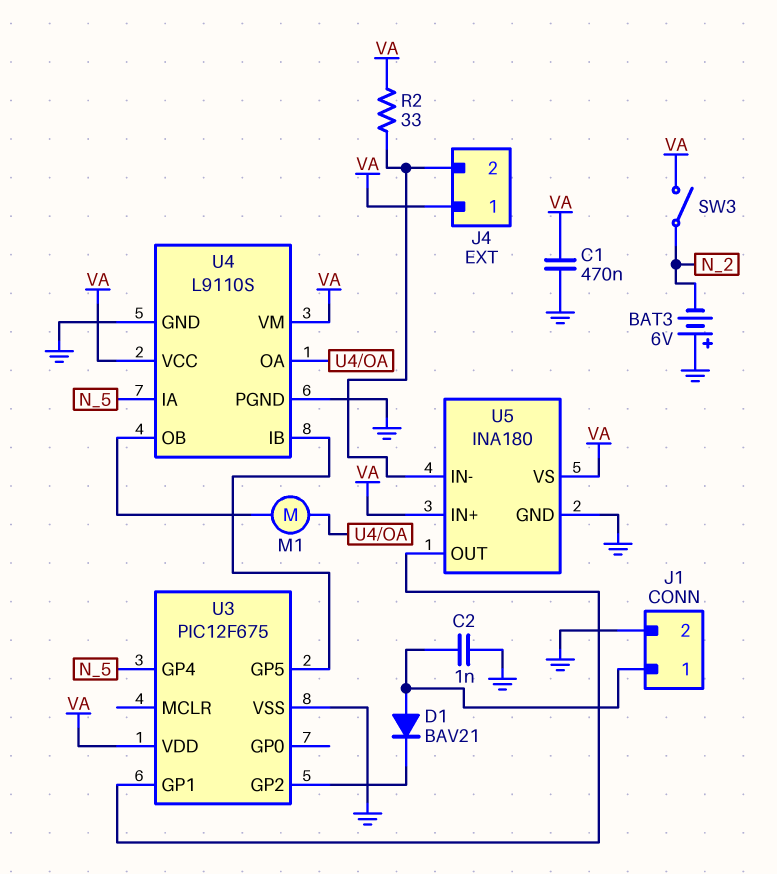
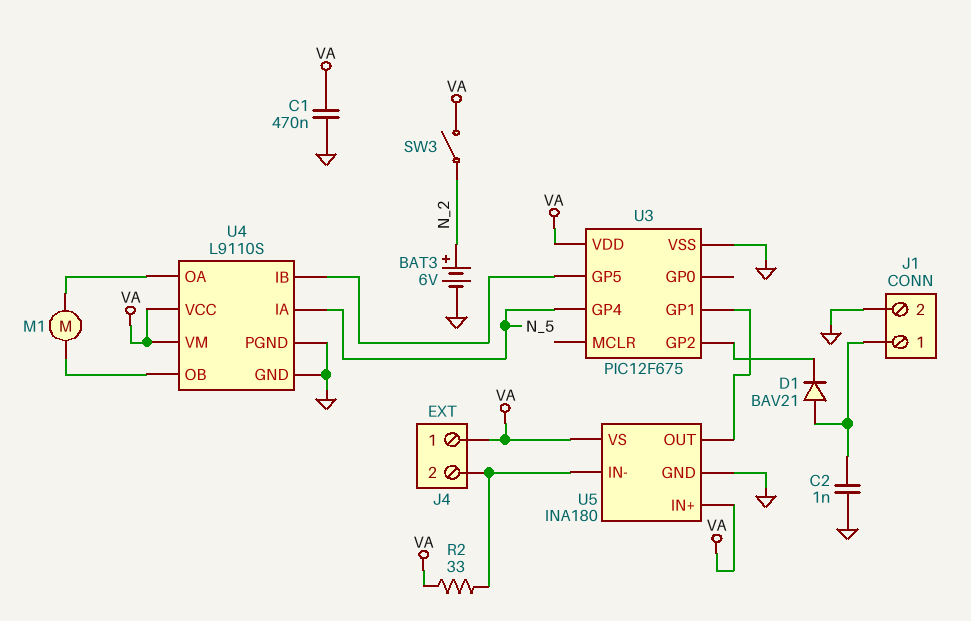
BAT3: 6V (plus GND, minus N_2) -> 6V (plus N_2, minus GND)

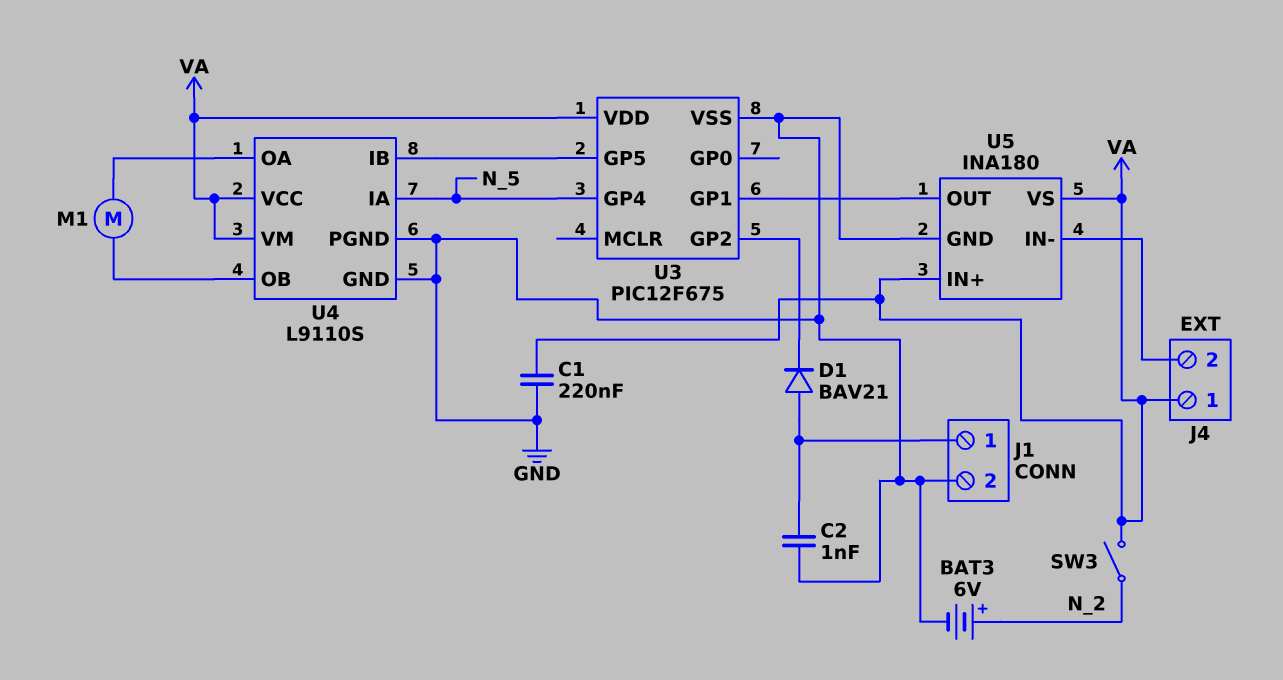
C1: 470nF (GND, VA) -> 220nF (GND, VA)
R2: 33 (J4/2, VA) -> none

